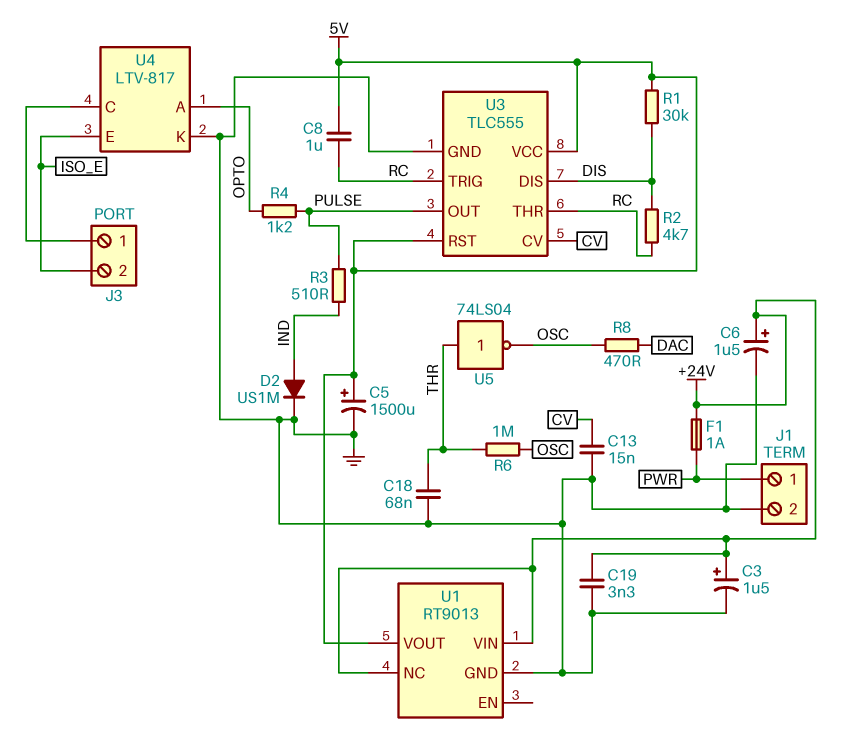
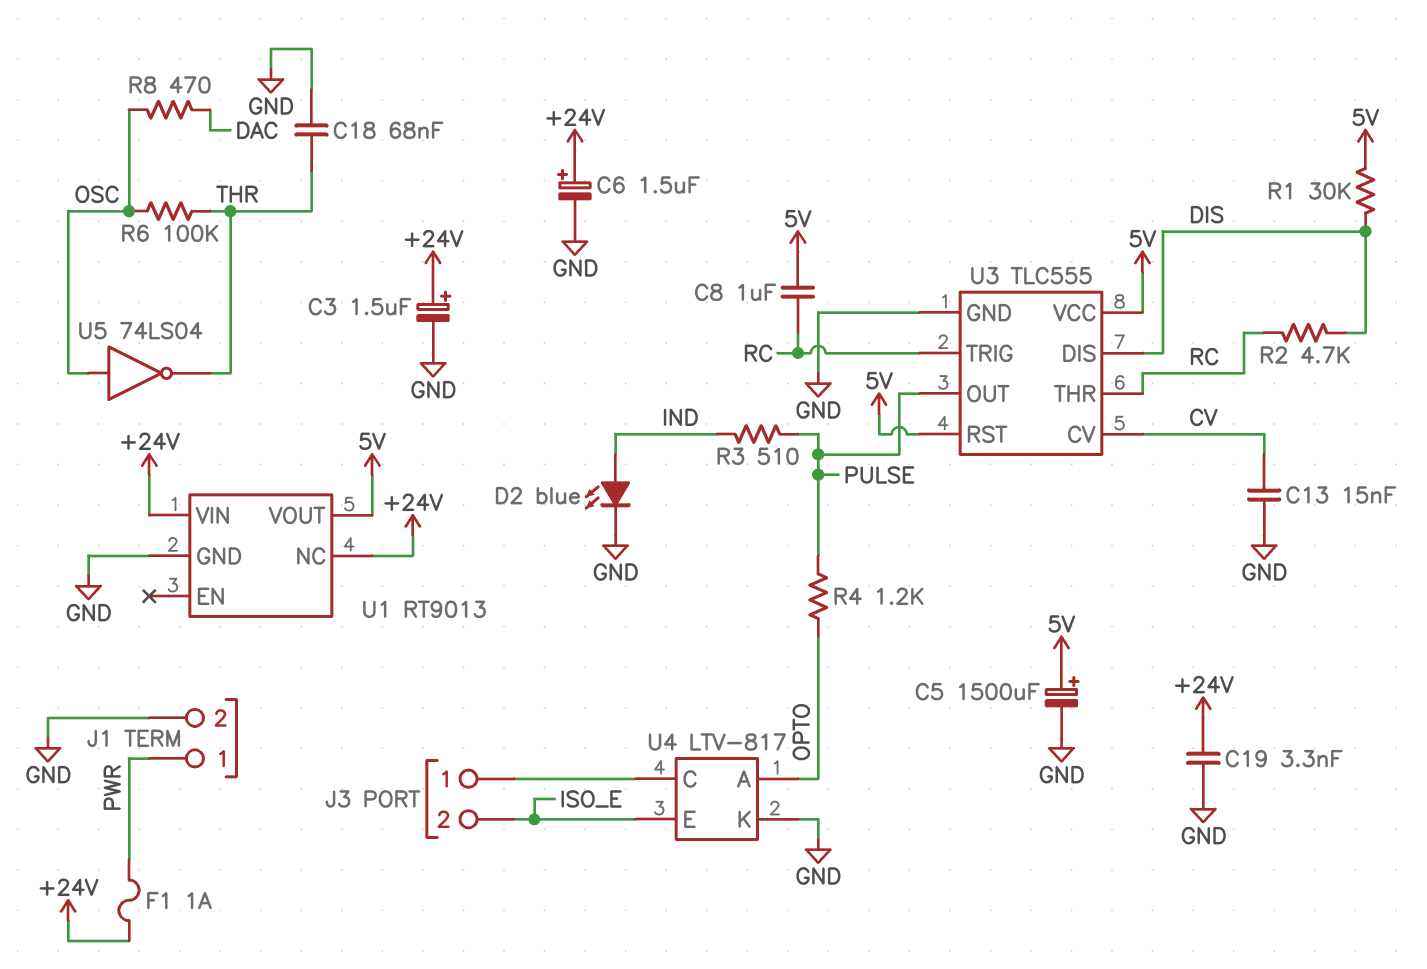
D2: diode US1M (A IND, K GND) -> LED blue (A IND, K GND)
R6: 1M (OSC, THR) -> 100k (OSC, THR)
U5: NOT 74LS04 (in THR, out OSC) -> NOT 74LS04 (in OSC, out THR)

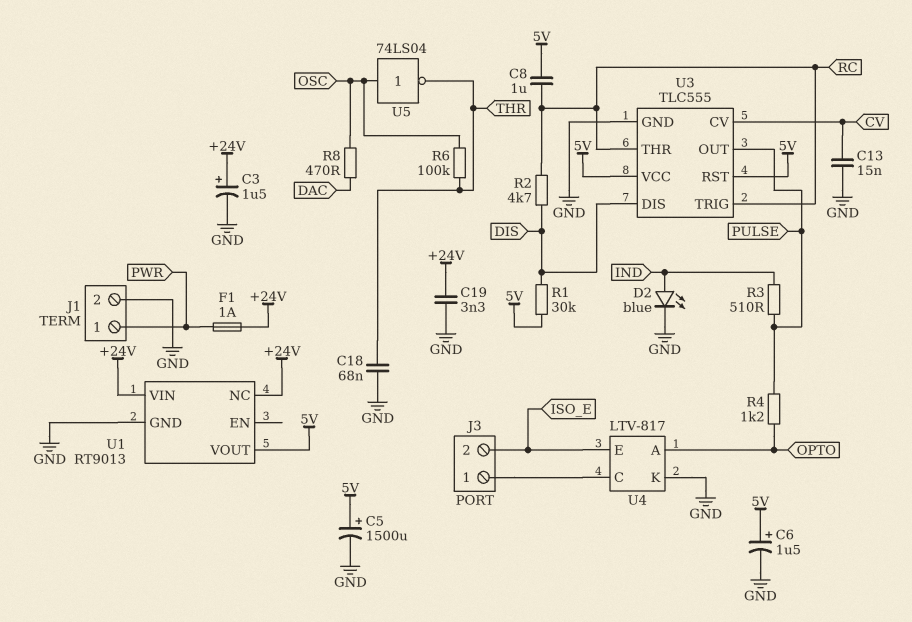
C6: 1.5uF (plus +24V, minus GND) -> 1.5uF (plus 5V, minus GND)

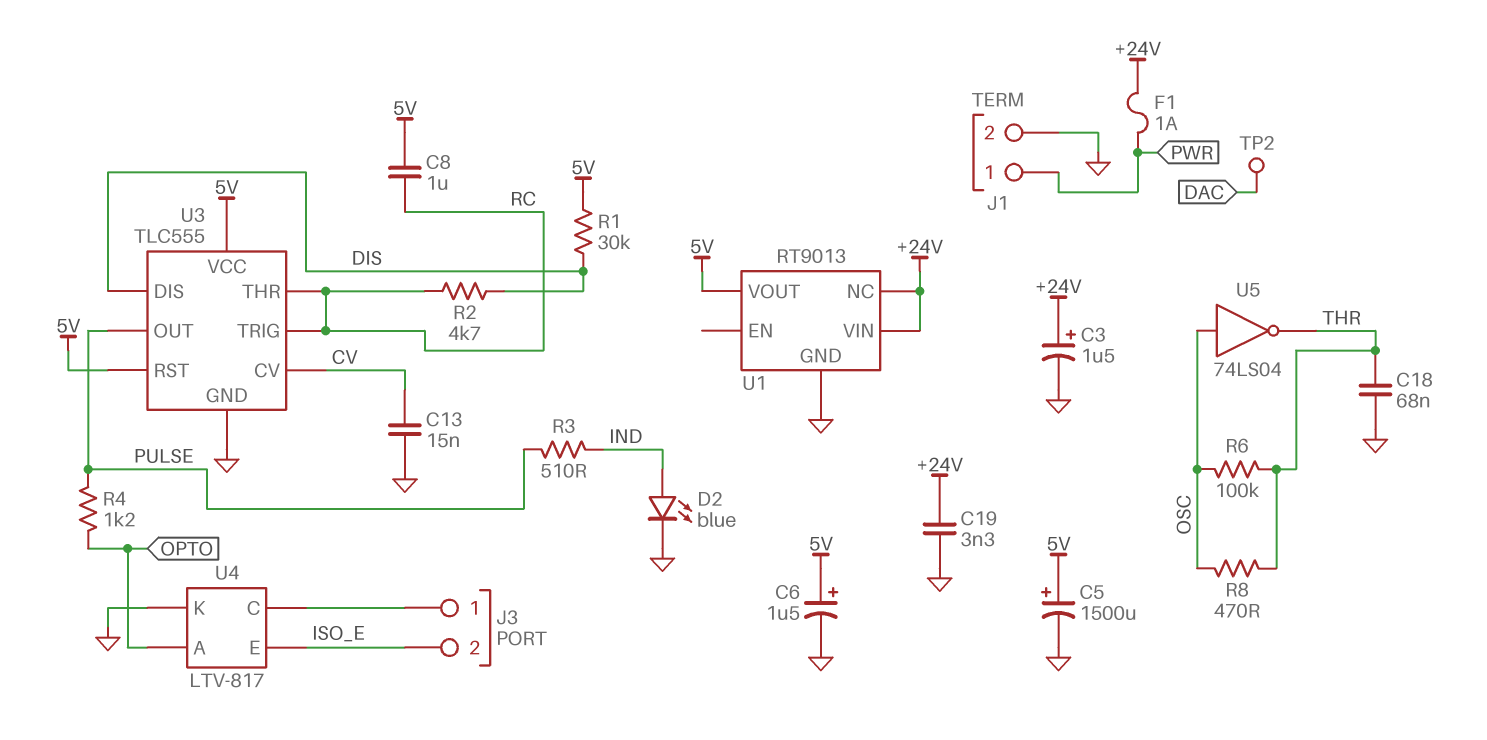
R8: 470 (DAC, OSC) -> 470 (OSC, THR)
TP2: none -> test point (DAC)

